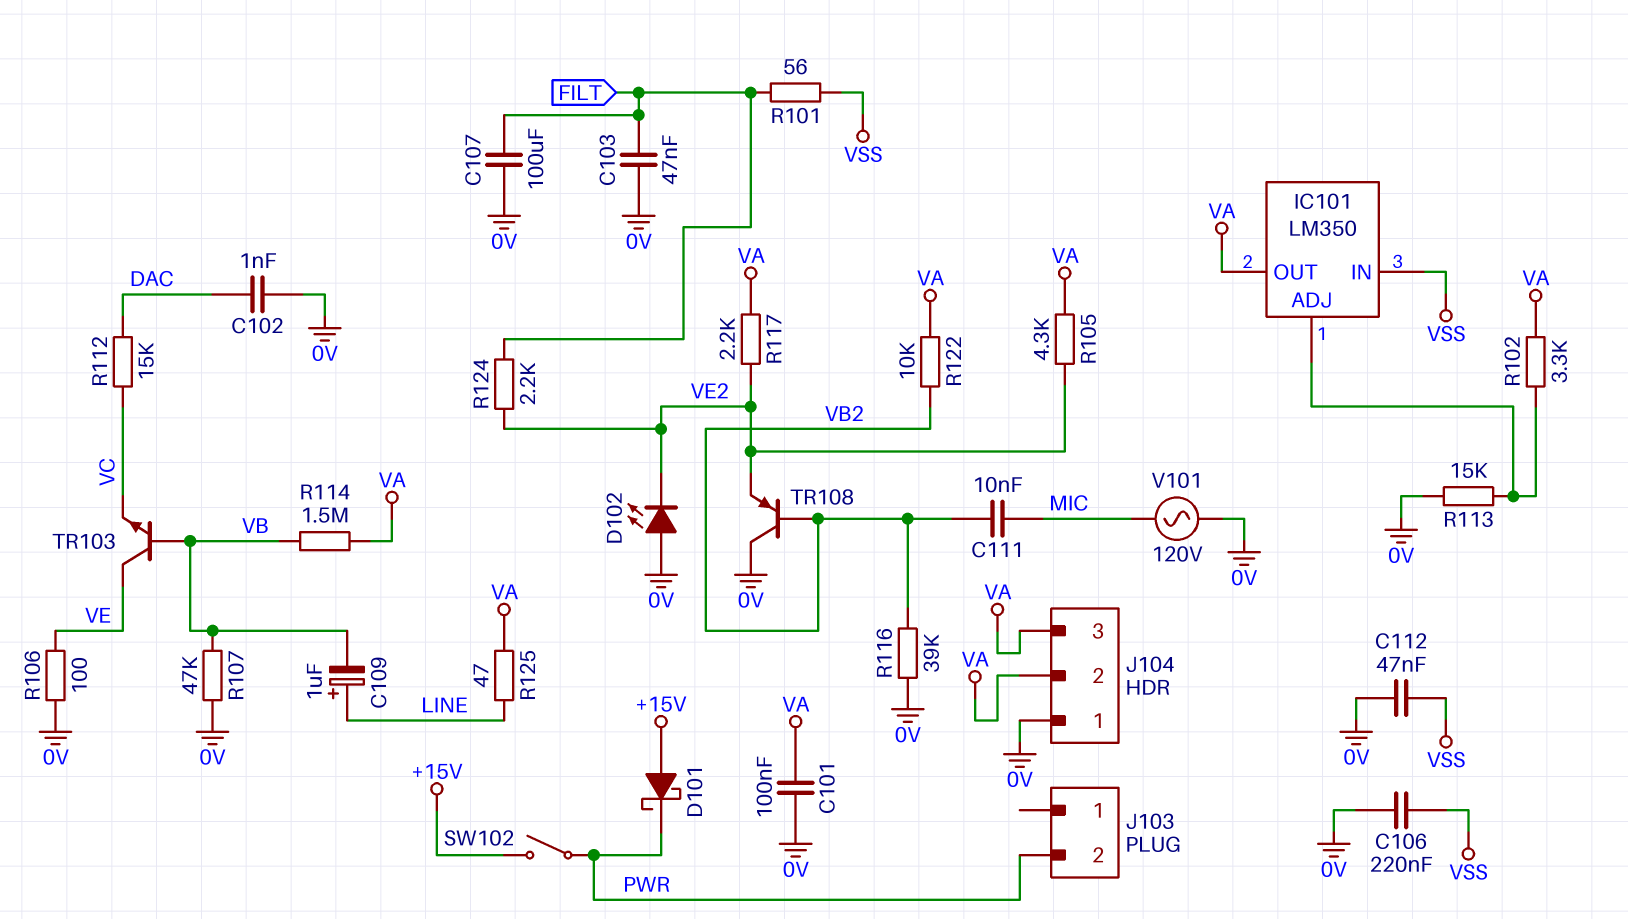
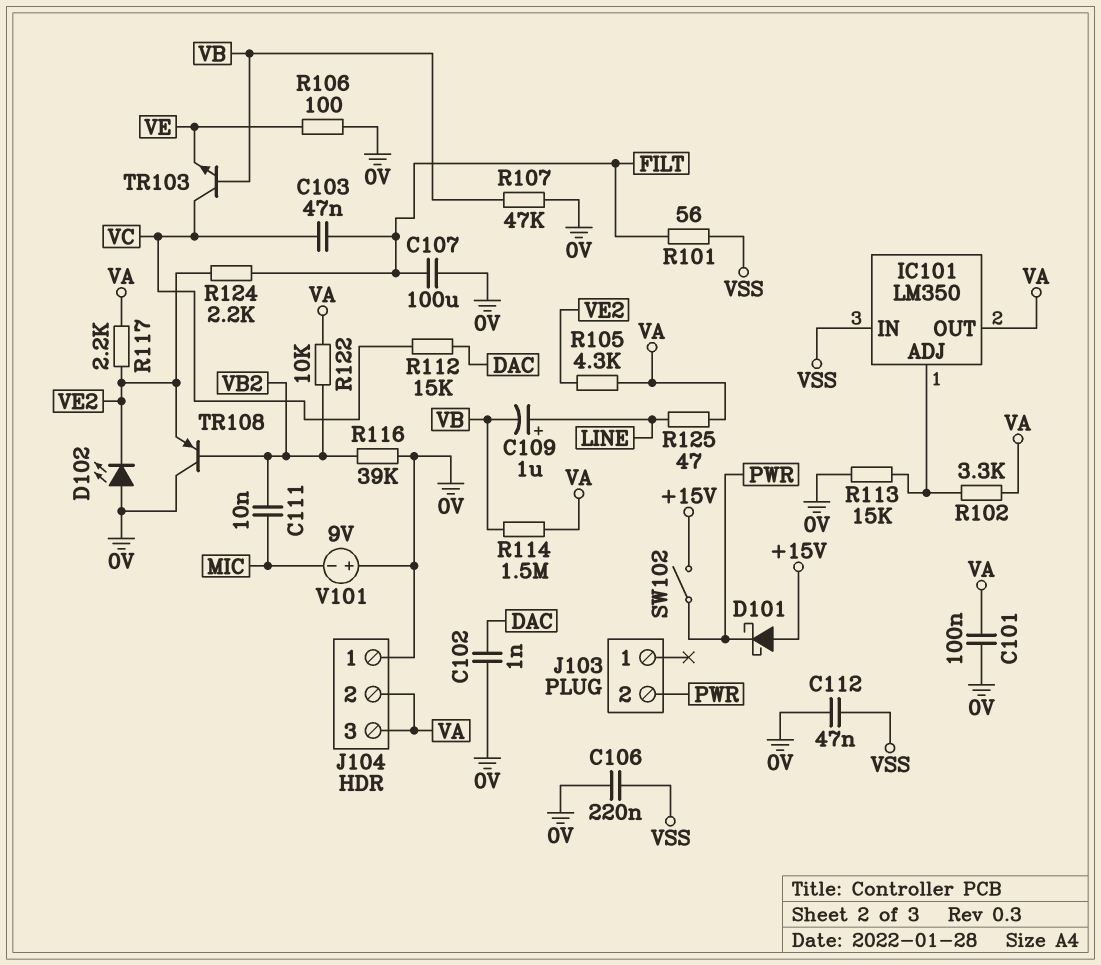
C103: 47nF (0V, FILT) -> 47nF (FILT, VC)
TR103: NPN (B VB, C VE, E VC) -> NPN (B VB, C VC, E VE)
V101: AC 120V (0V, MIC) -> 9V (plus 0V, minus MIC)

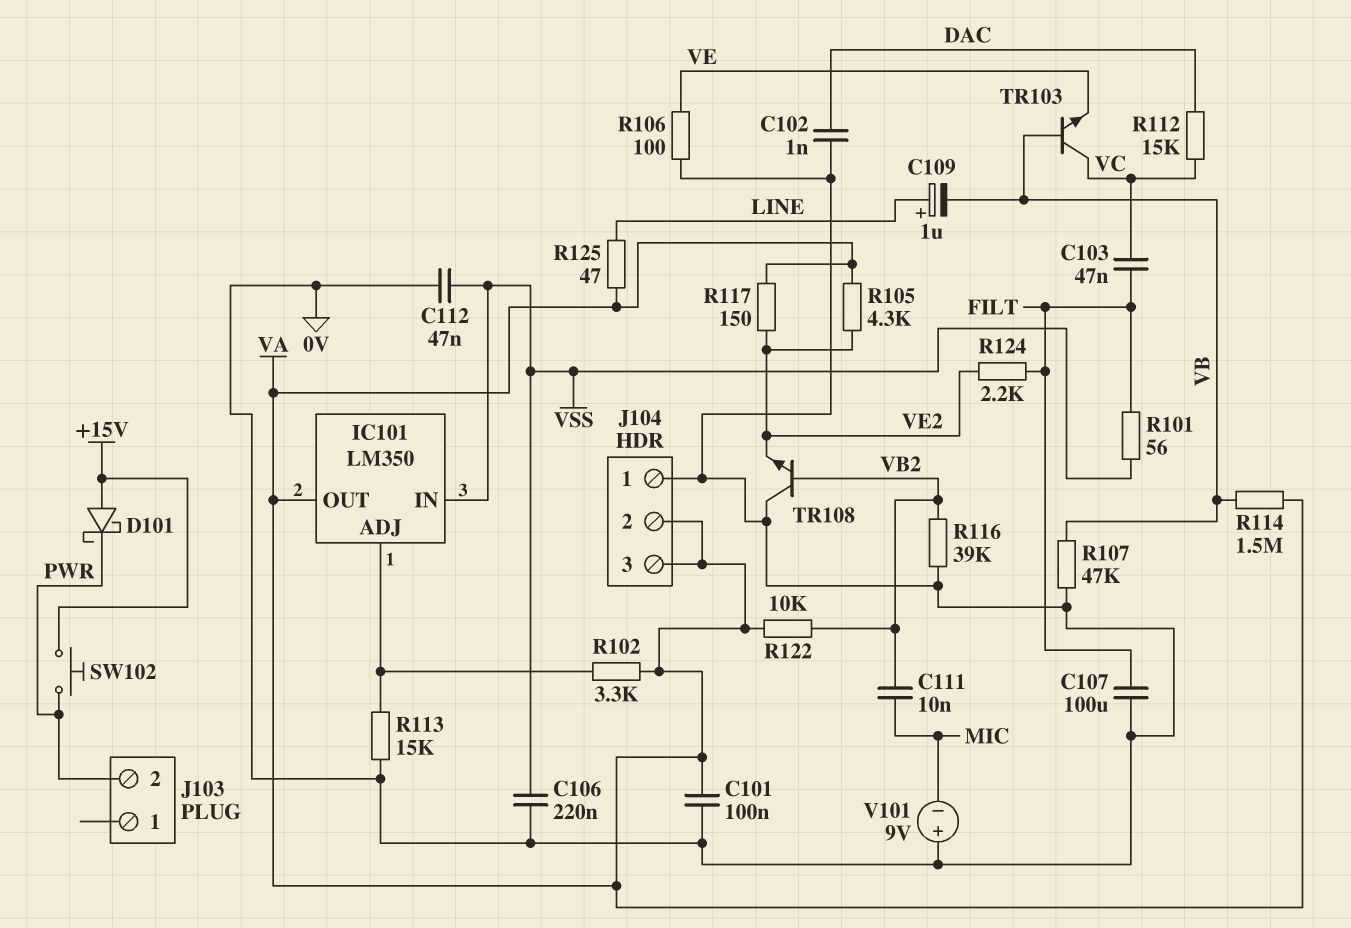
D102: LED (A 0V, K VE2) -> none
R117: 2.2k (VA, VE2) -> 150 (VA, VE2)
SW102: switch (+15V, PWR) -> button (+15V, PWR)
TR108: PNP (B VB2, C 0V, E VE2) -> NPN (B VB2, C 0V, E VE2)

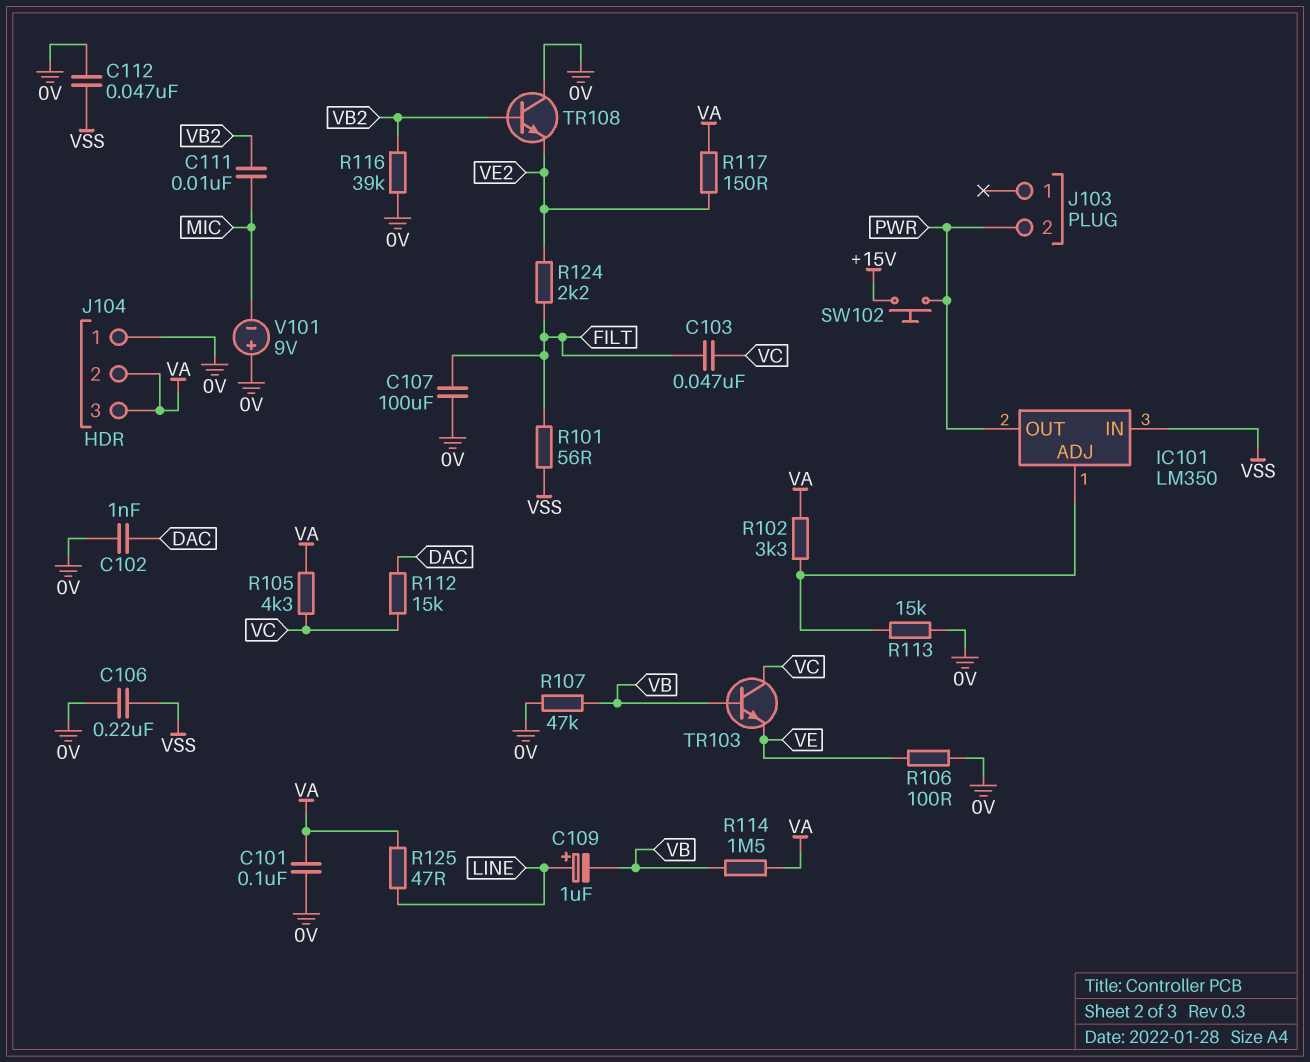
D101: schottky (A +15V, K PWR) -> none
IC101 pin OUT: VA -> PWR
R105: 4.3k (VA, VE2) -> 4.3k (VA, VC)
R122: 10k (VA, VB2) -> none

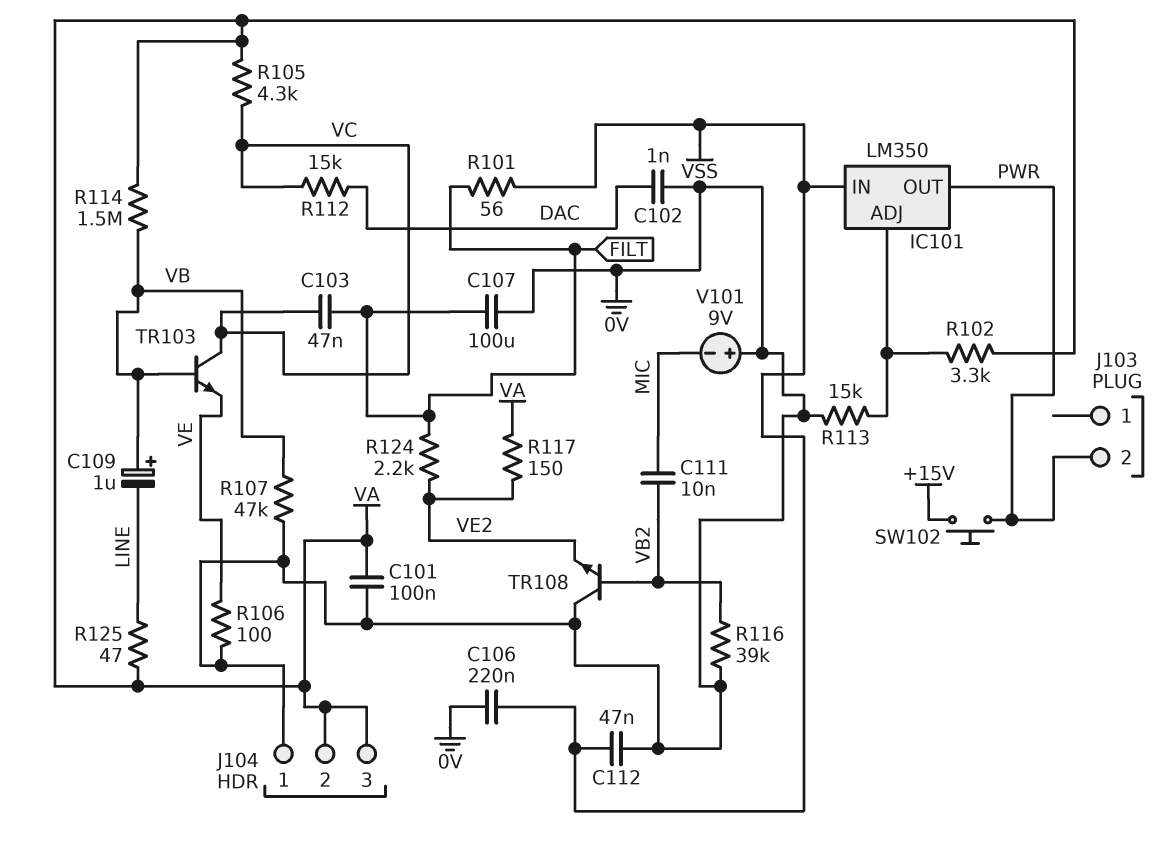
C109: 1uF (plus LINE, minus VB) -> 1uF (plus VB, minus LINE)

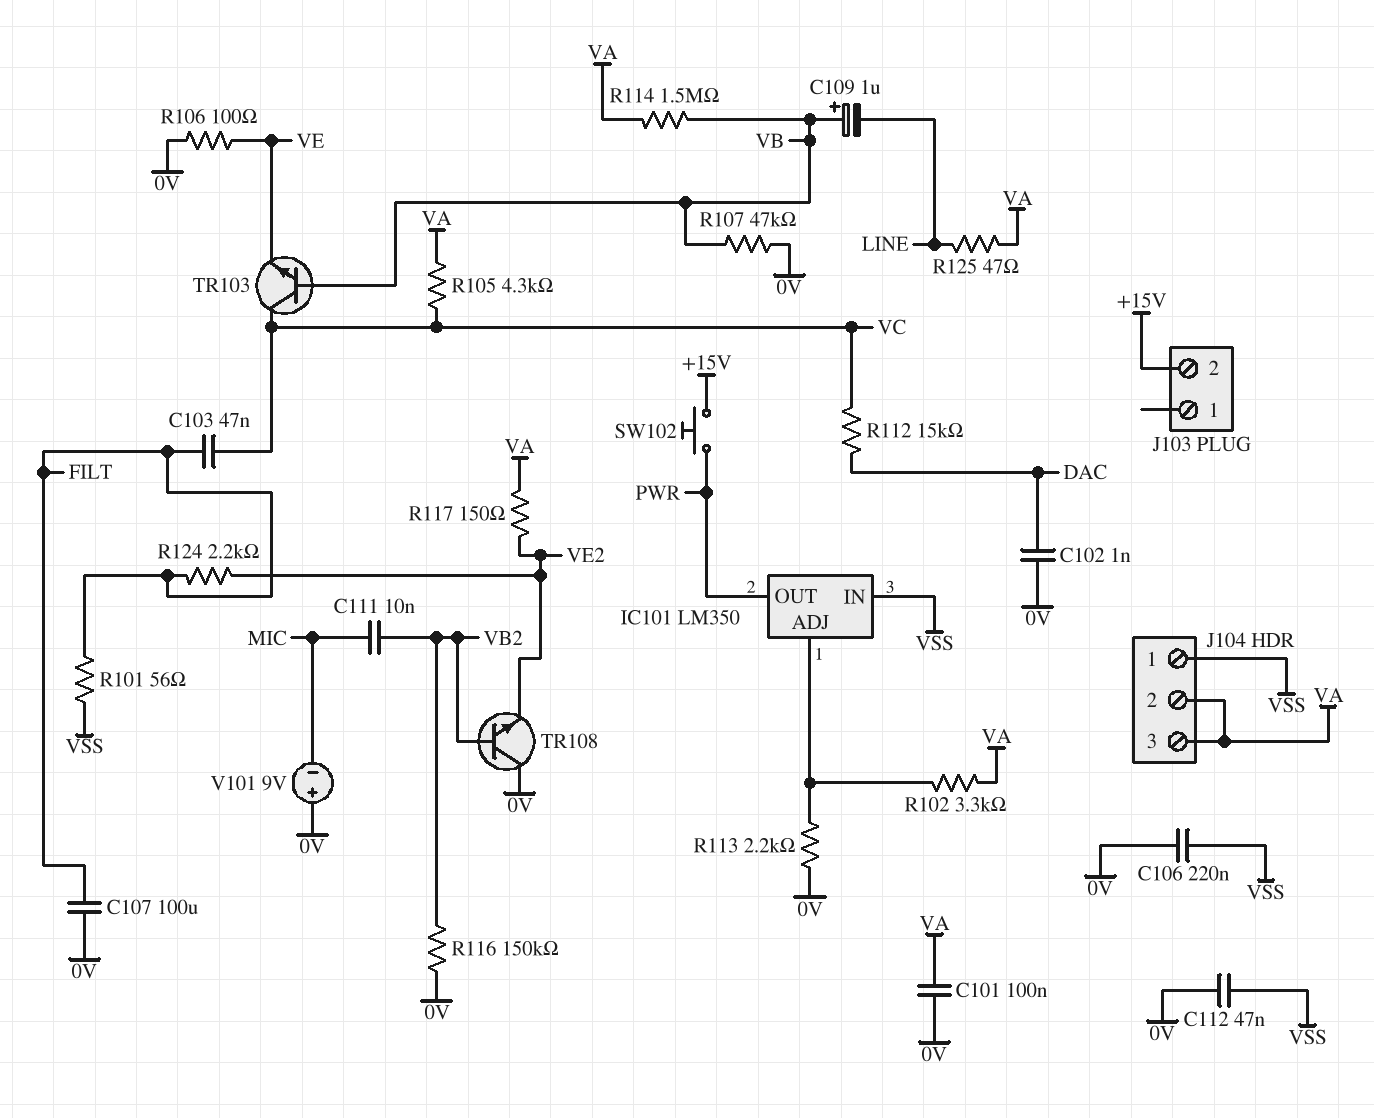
J103 pin 2: PWR -> +15V
J104 pin 1: 0V -> VSS
R113: 15k (0V, IC101/ADJ) -> 2.2k (0V, IC101/ADJ)
R116: 39k (0V, VB2) -> 150k (0V, VB2)

